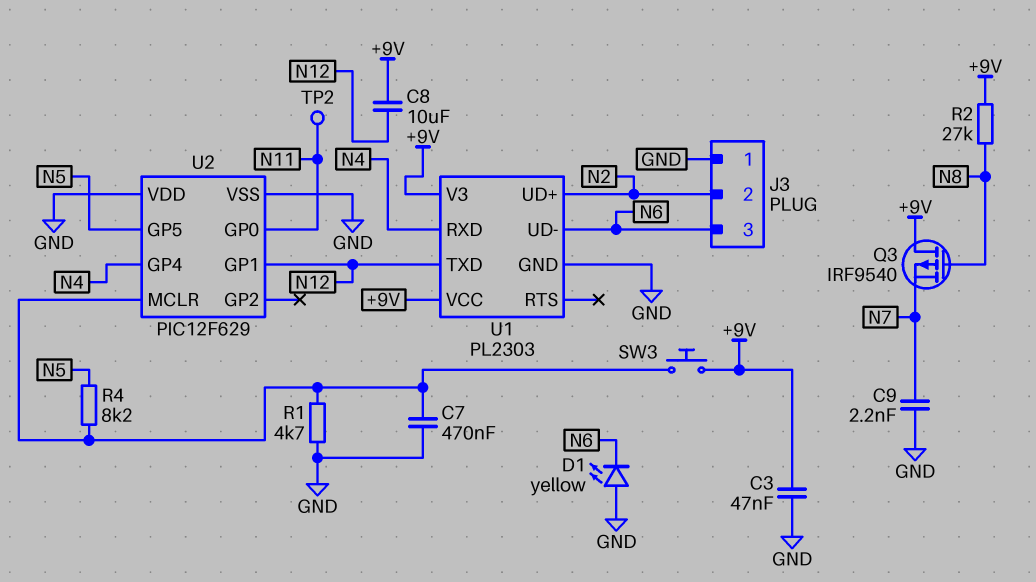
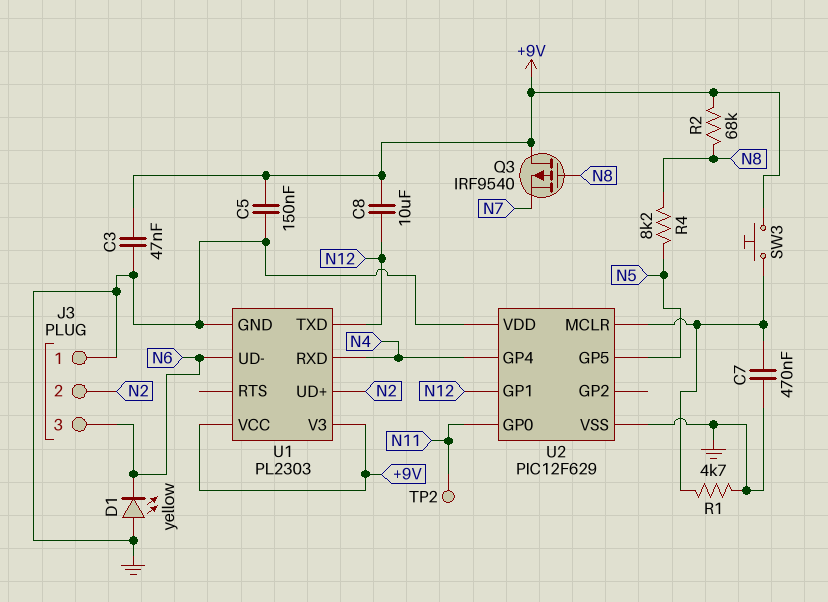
C5: none -> 150nF (+9V, GND)
C9: 2.2nF (GND, N7) -> none
R2: 27k (+9V, N8) -> 68k (+9V, N8)
R4: 8.2k (N5, U2/MCLR) -> 8.2k (N5, N8)

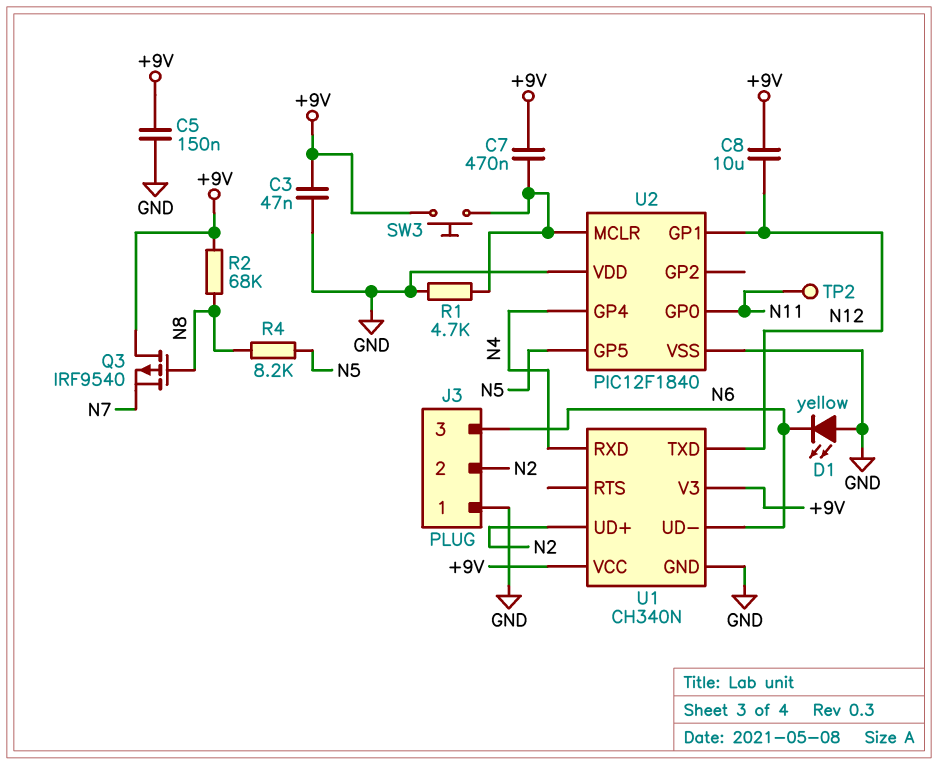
C7: 470nF (GND, U2/MCLR) -> 470nF (+9V, U2/MCLR)
U1: PL2303 -> CH340N
U2: PIC12F629 -> PIC12F1840

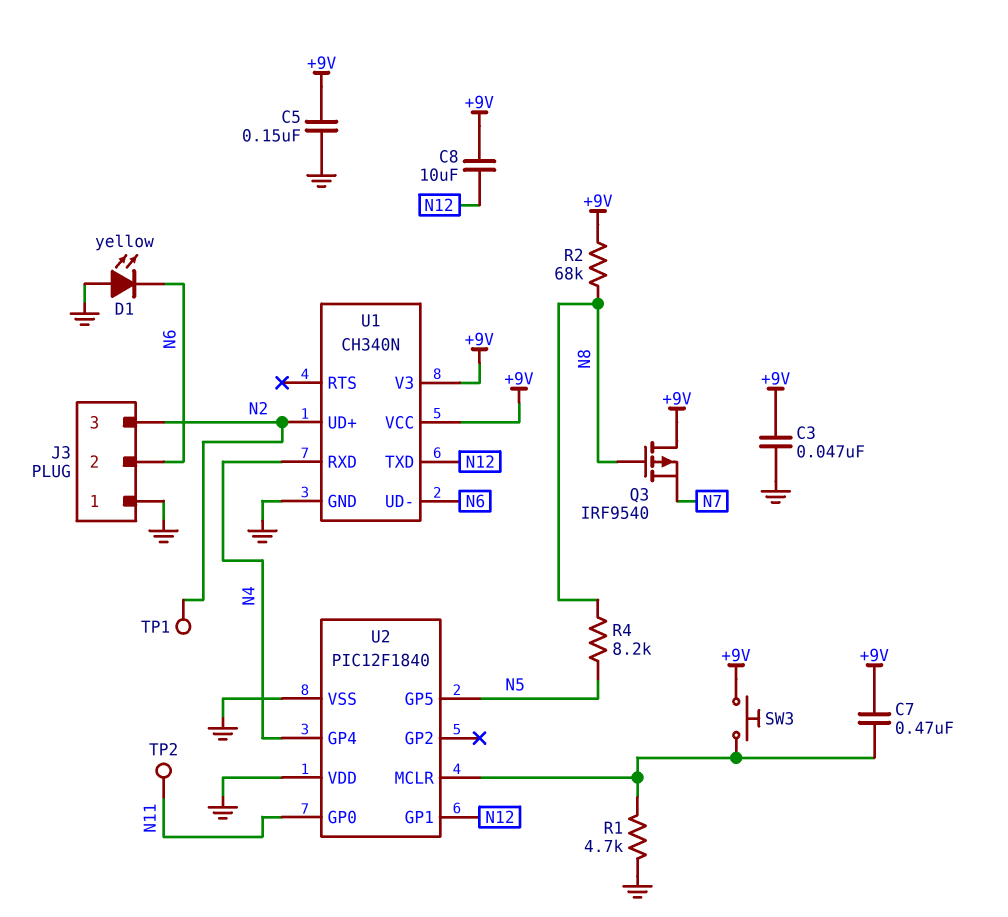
J3 pin 2: N2 -> N6
J3 pin 3: N6 -> N2
TP1: none -> test point (N2)

